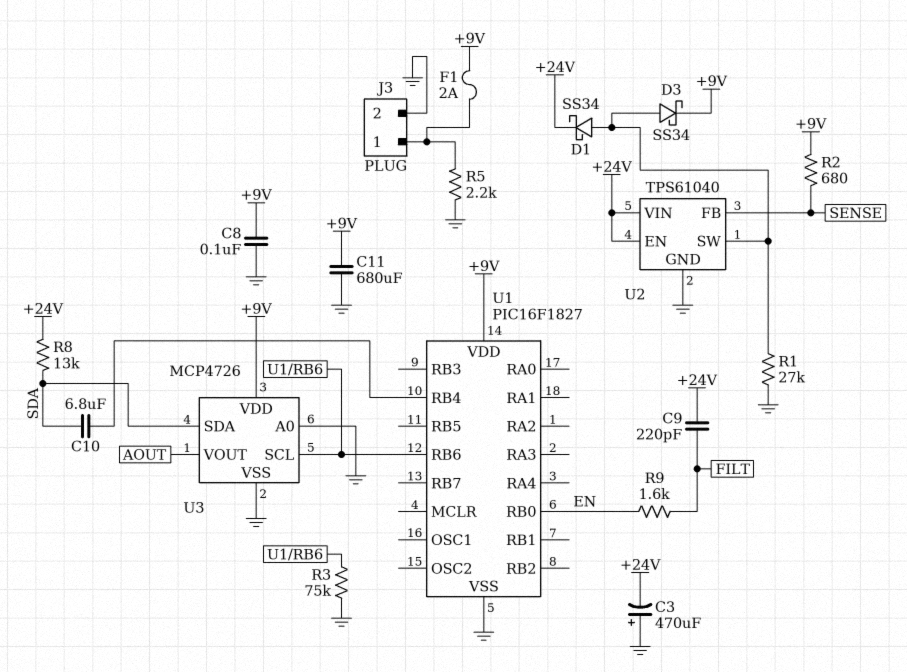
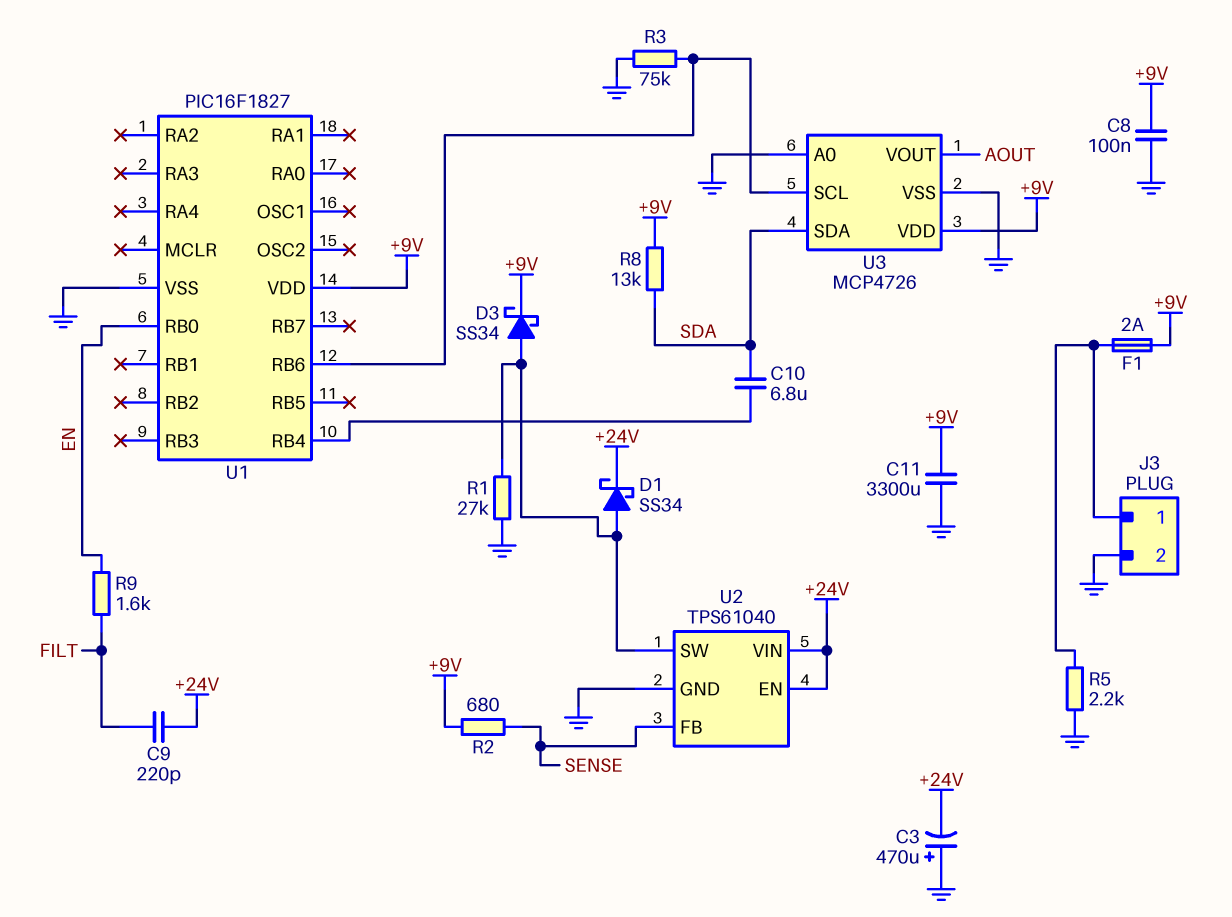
C11: 680uF (+9V, GND) -> 3300uF (+9V, GND)
R8: 13k (+24V, SDA) -> 13k (+9V, SDA)

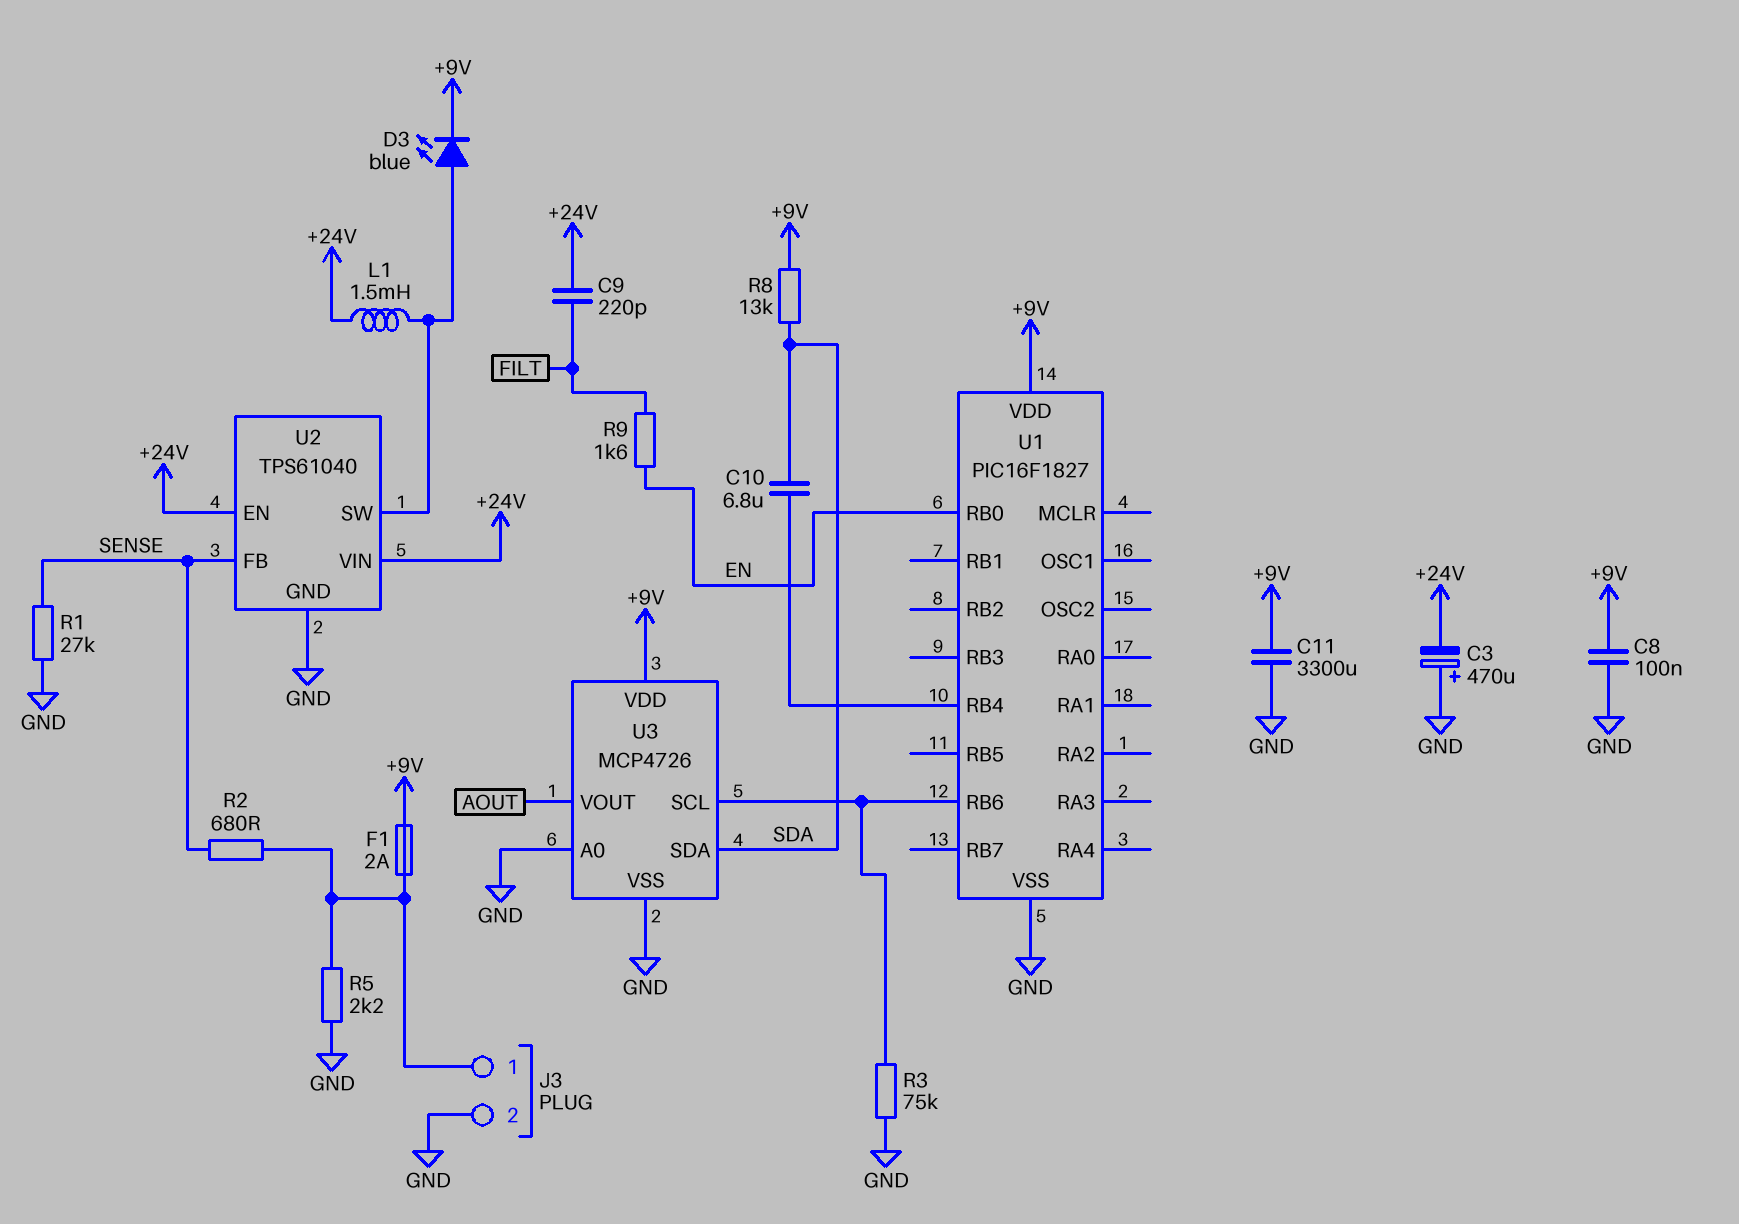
D1: schottky SS34 (A U2/SW, K +24V) -> none
D3: schottky SS34 (A U2/SW, K +9V) -> LED blue (A U2/SW, K +9V)
L1: none -> 1.5mH (+24V, U2/SW)
R1: 27k (GND, U2/SW) -> 27k (GND, SENSE)
R2: 680 (+9V, SENSE) -> 680 (J3/1, SENSE)

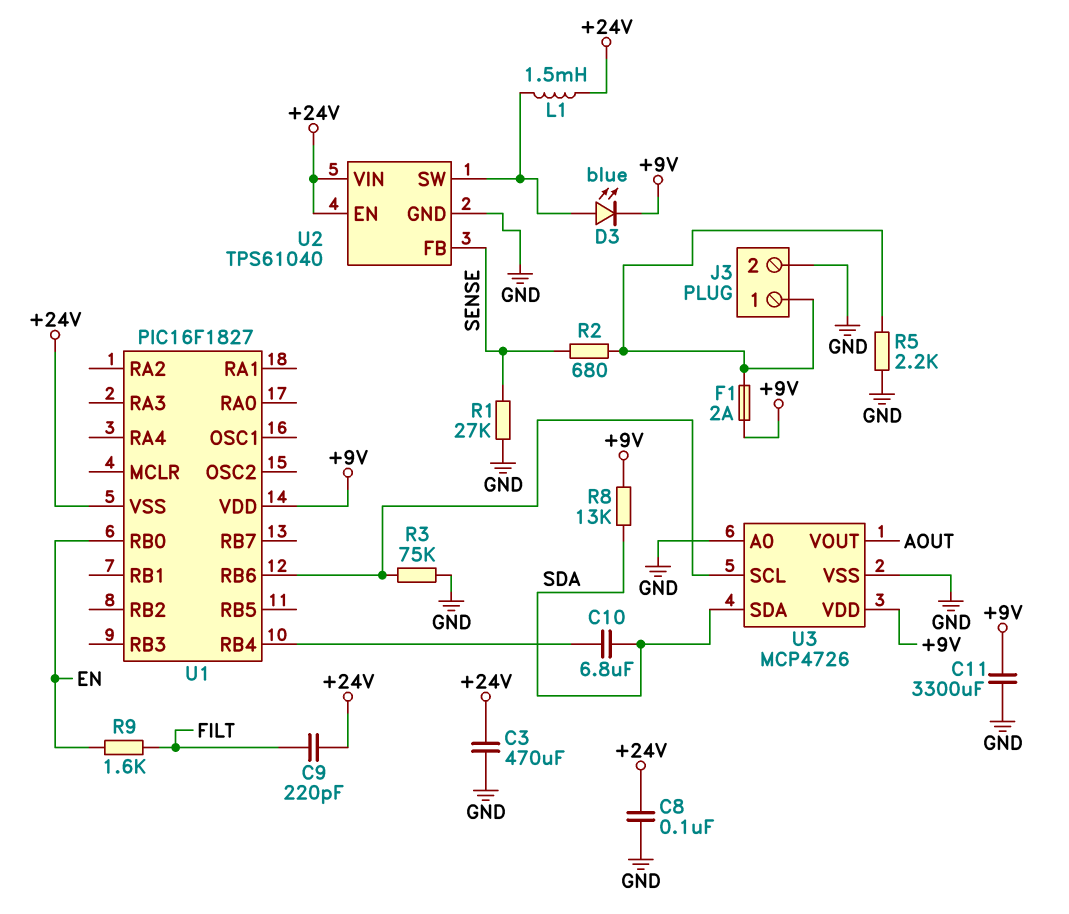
C3: 470uF (plus GND, minus +24V) -> 470uF (+24V, GND)
C8: 100nF (+9V, GND) -> 100nF (+24V, GND)
U1 pin VSS: GND -> +24V

